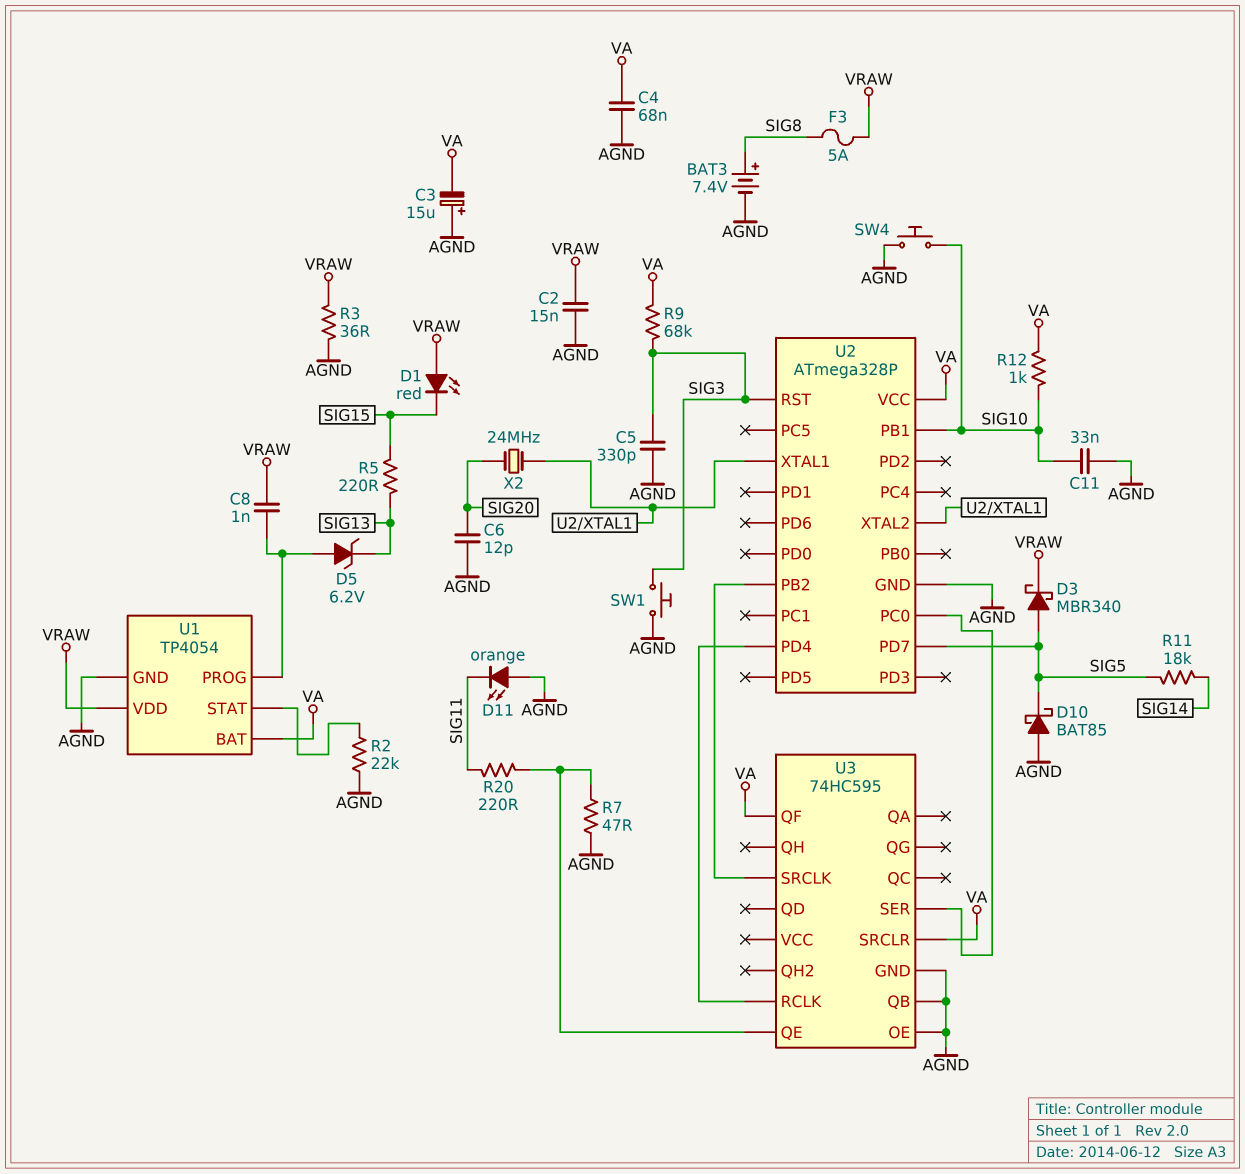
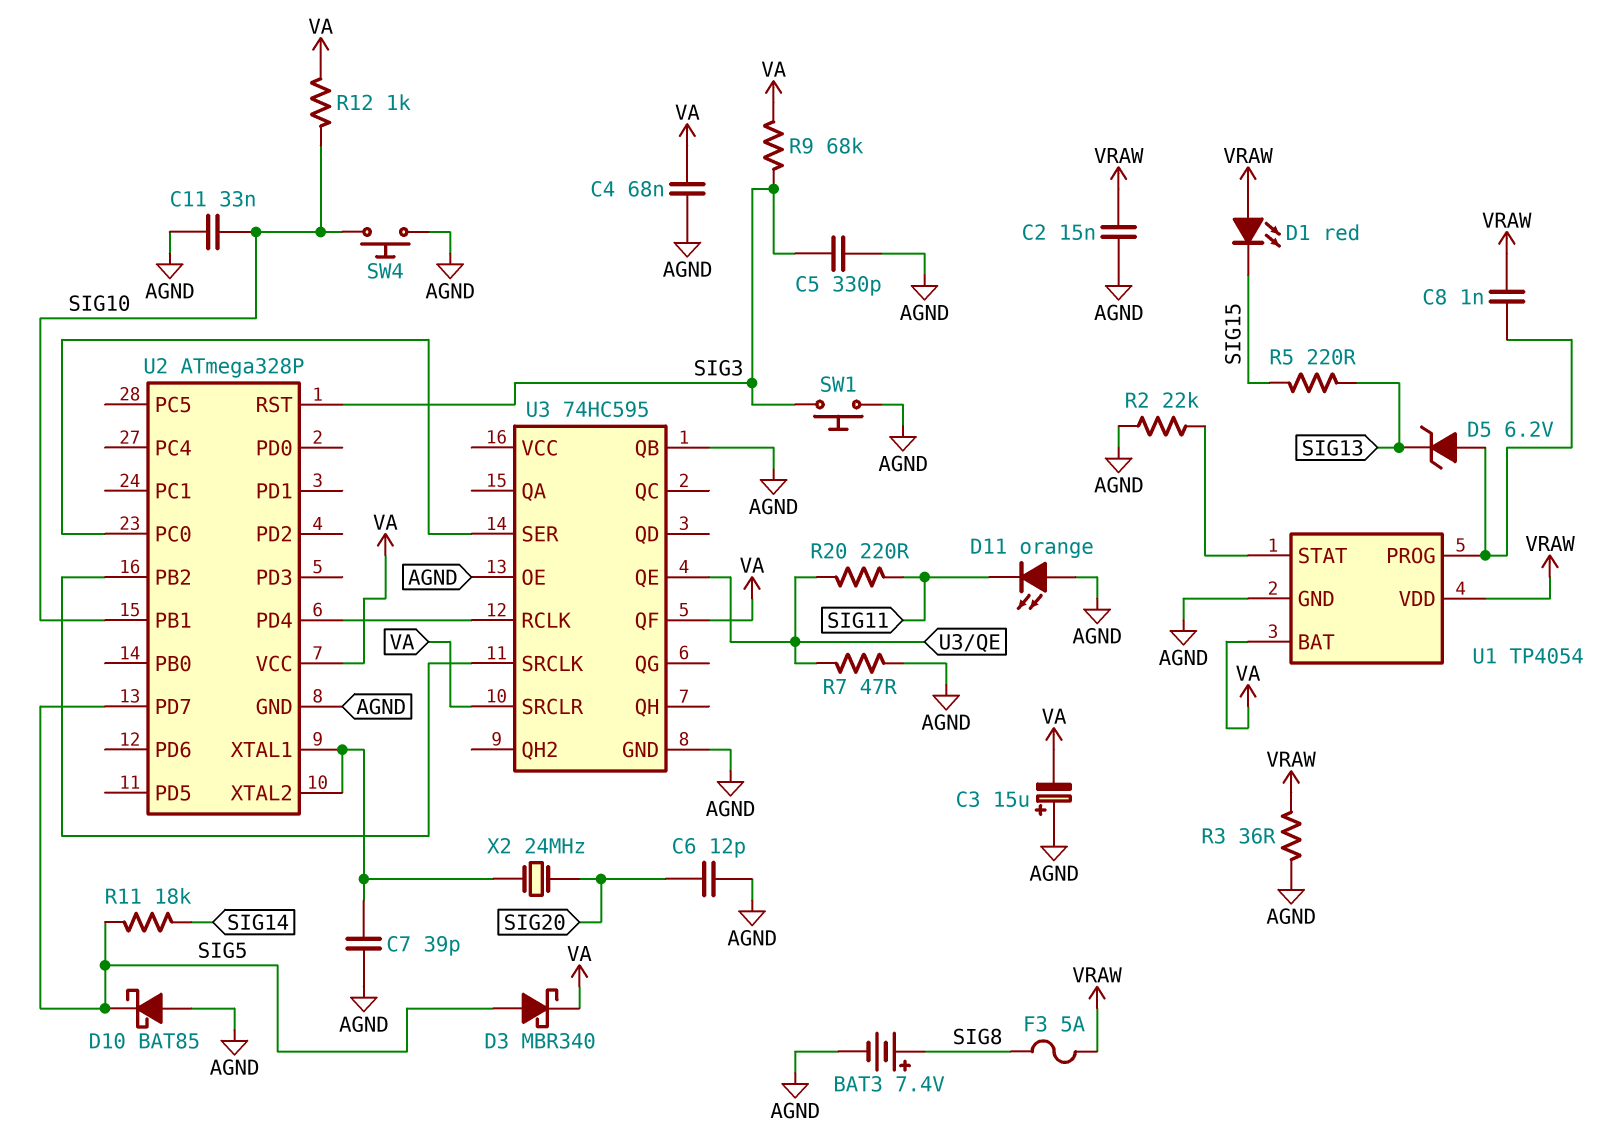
C7: none -> 39pF (AGND, U2/XTAL1)
D3: schottky MBR340 (A SIG5, K VRAW) -> schottky MBR340 (A SIG5, K VA)

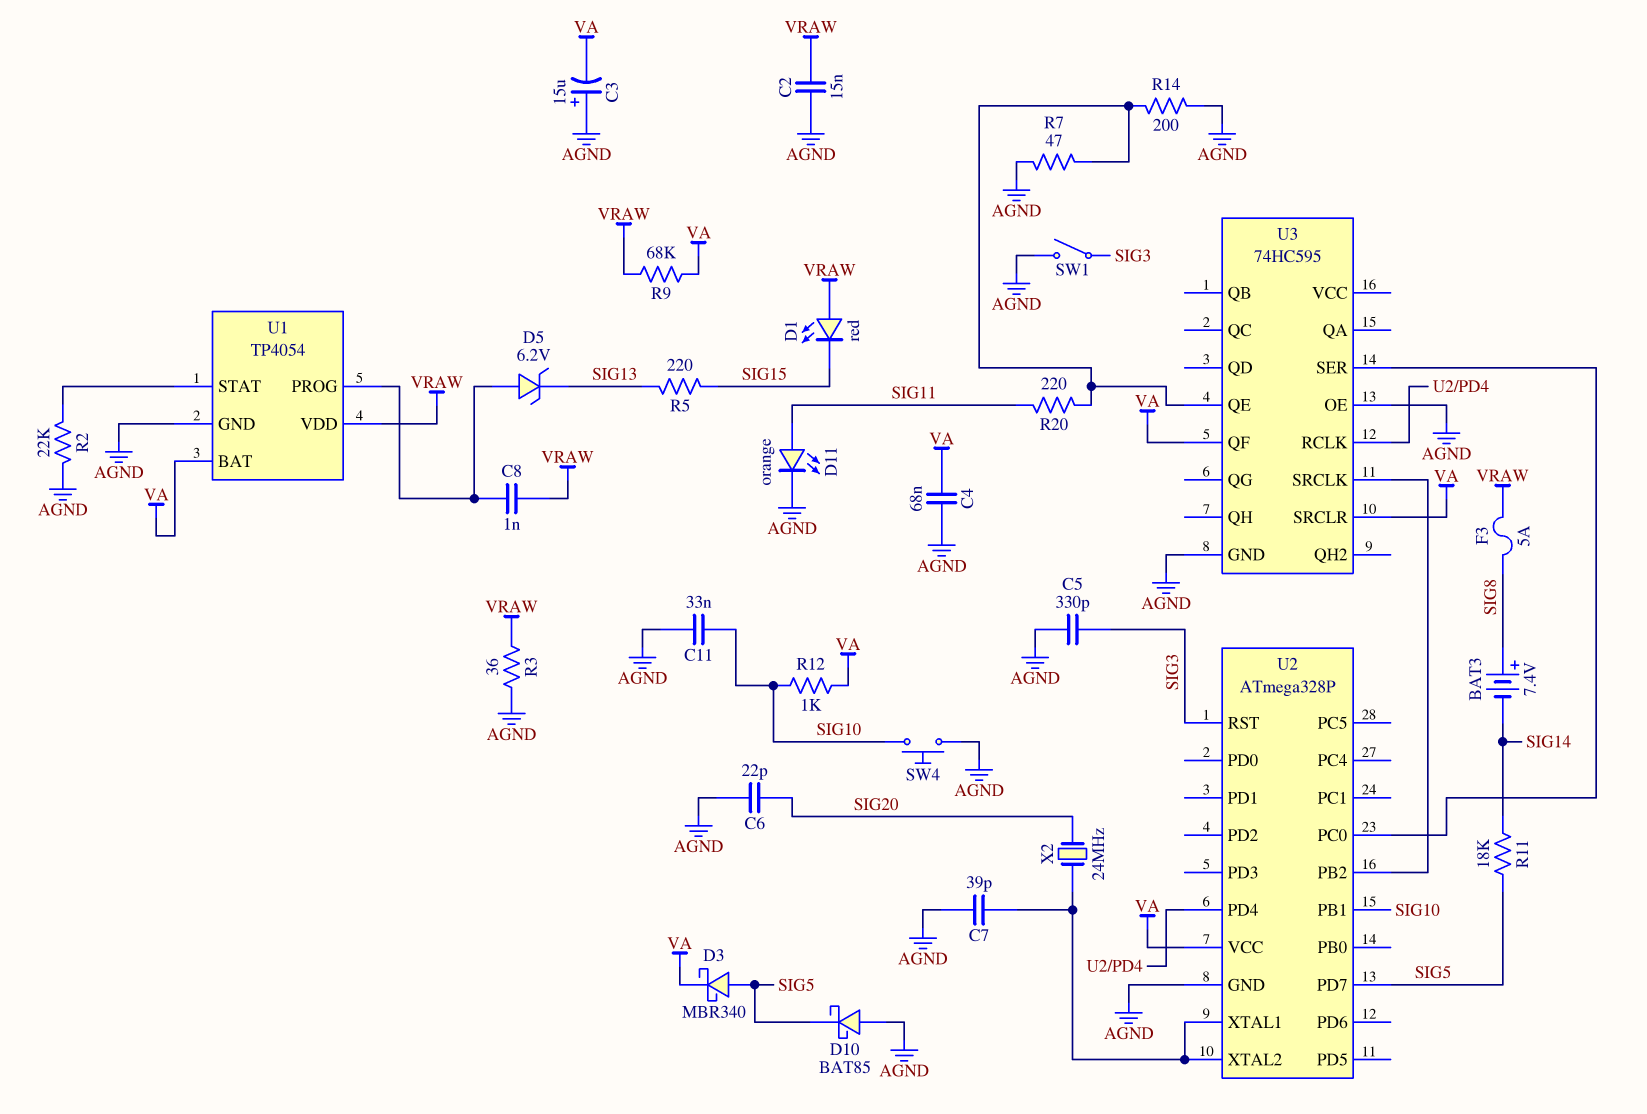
BAT3: 7.4V (plus SIG8, minus AGND) -> 7.4V (plus SIG8, minus SIG14)
C6: 12pF (AGND, SIG20) -> 22pF (AGND, SIG20)
D11: LED orange (A AGND, K SIG11) -> LED orange (A SIG11, K AGND)
R9: 68k (SIG3, VA) -> 68k (VA, VRAW)
R14: none -> 200 (AGND, U3/QE)
SW1: button (AGND, SIG3) -> switch (AGND, SIG3)
U3 pin QB: AGND -> none

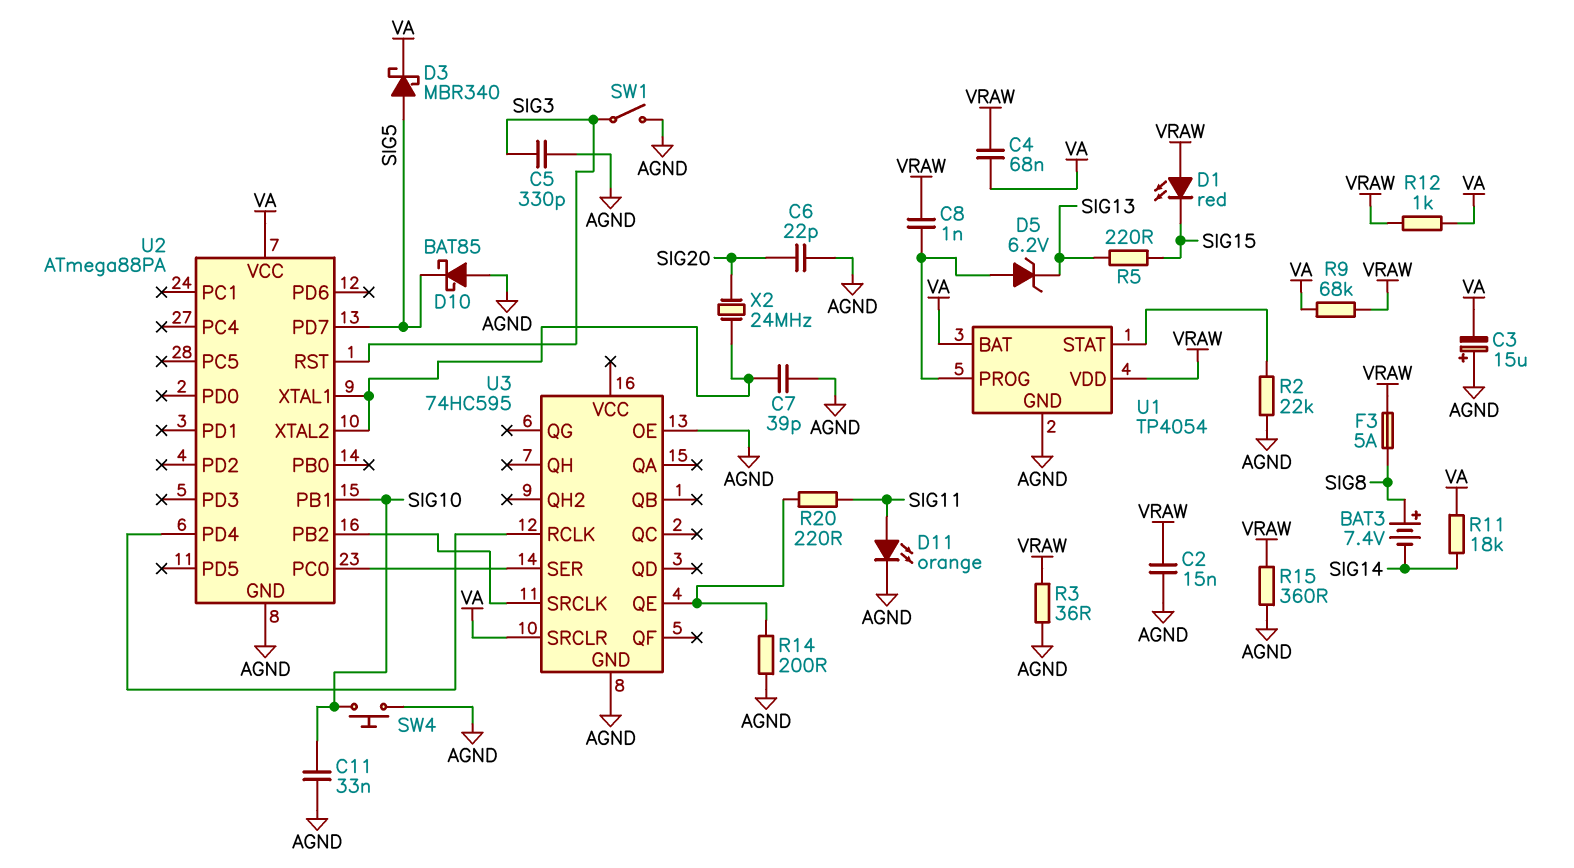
C4: 68nF (AGND, VA) -> 68nF (VA, VRAW)
R7: 47 (AGND, U3/QE) -> none
R11: 18k (SIG5, SIG14) -> 18k (SIG14, VA)
R12: 1k (SIG10, VA) -> 1k (VA, VRAW)
R15: none -> 360 (AGND, VRAW)
U2: ATmega328P -> ATmega88PA
U3 pin QF: VA -> none

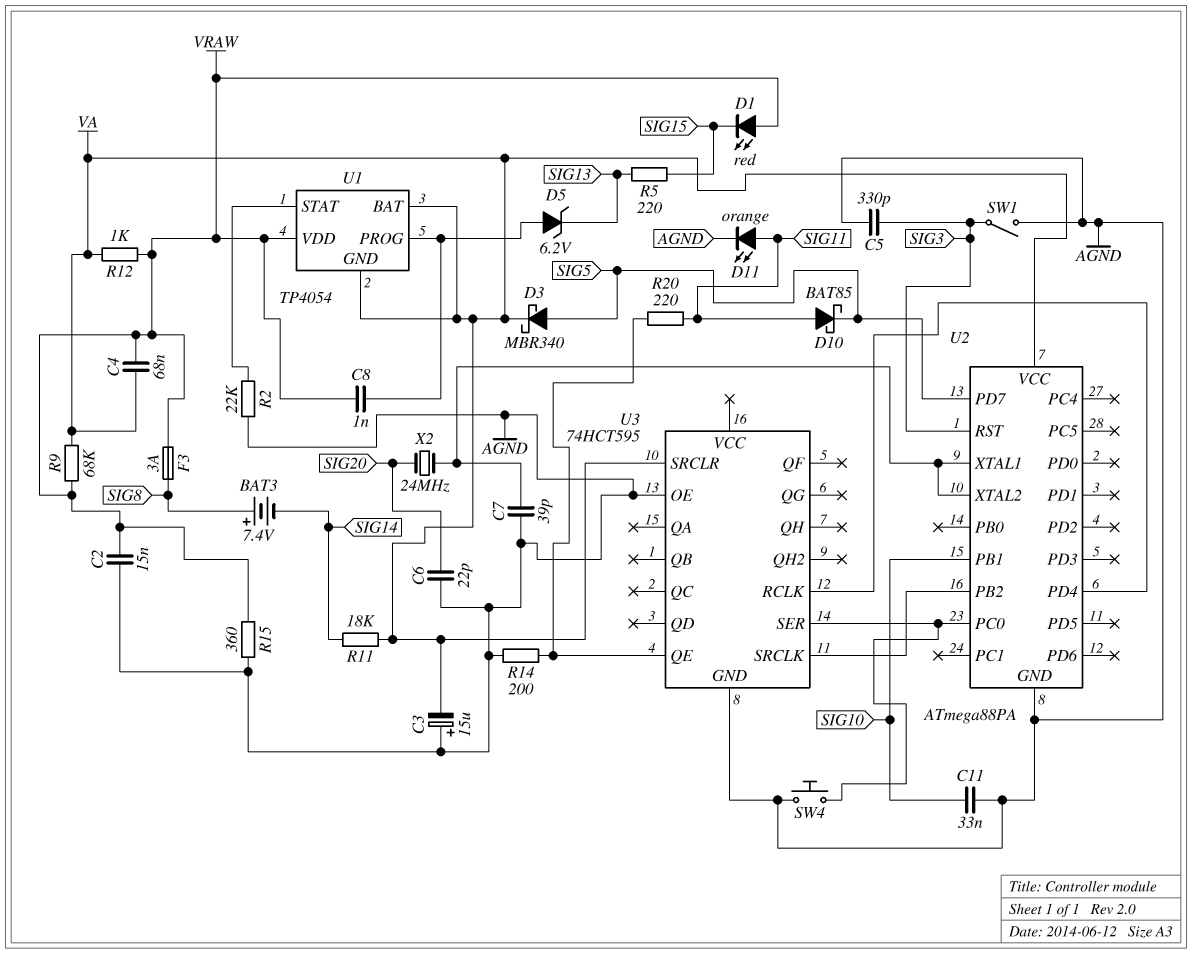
D10: schottky BAT85 (A AGND, K SIG5) -> schottky BAT85 (A SIG11, K SIG5)
F3: 5A (SIG8, VRAW) -> 3A (SIG8, VRAW)
R3: 36 (AGND, VRAW) -> none
SW4: button (AGND, SIG10) -> button (AGND, U2/PC0)
U1 pin GND: AGND -> VA
U3: 74HC595 -> 74HCT595

